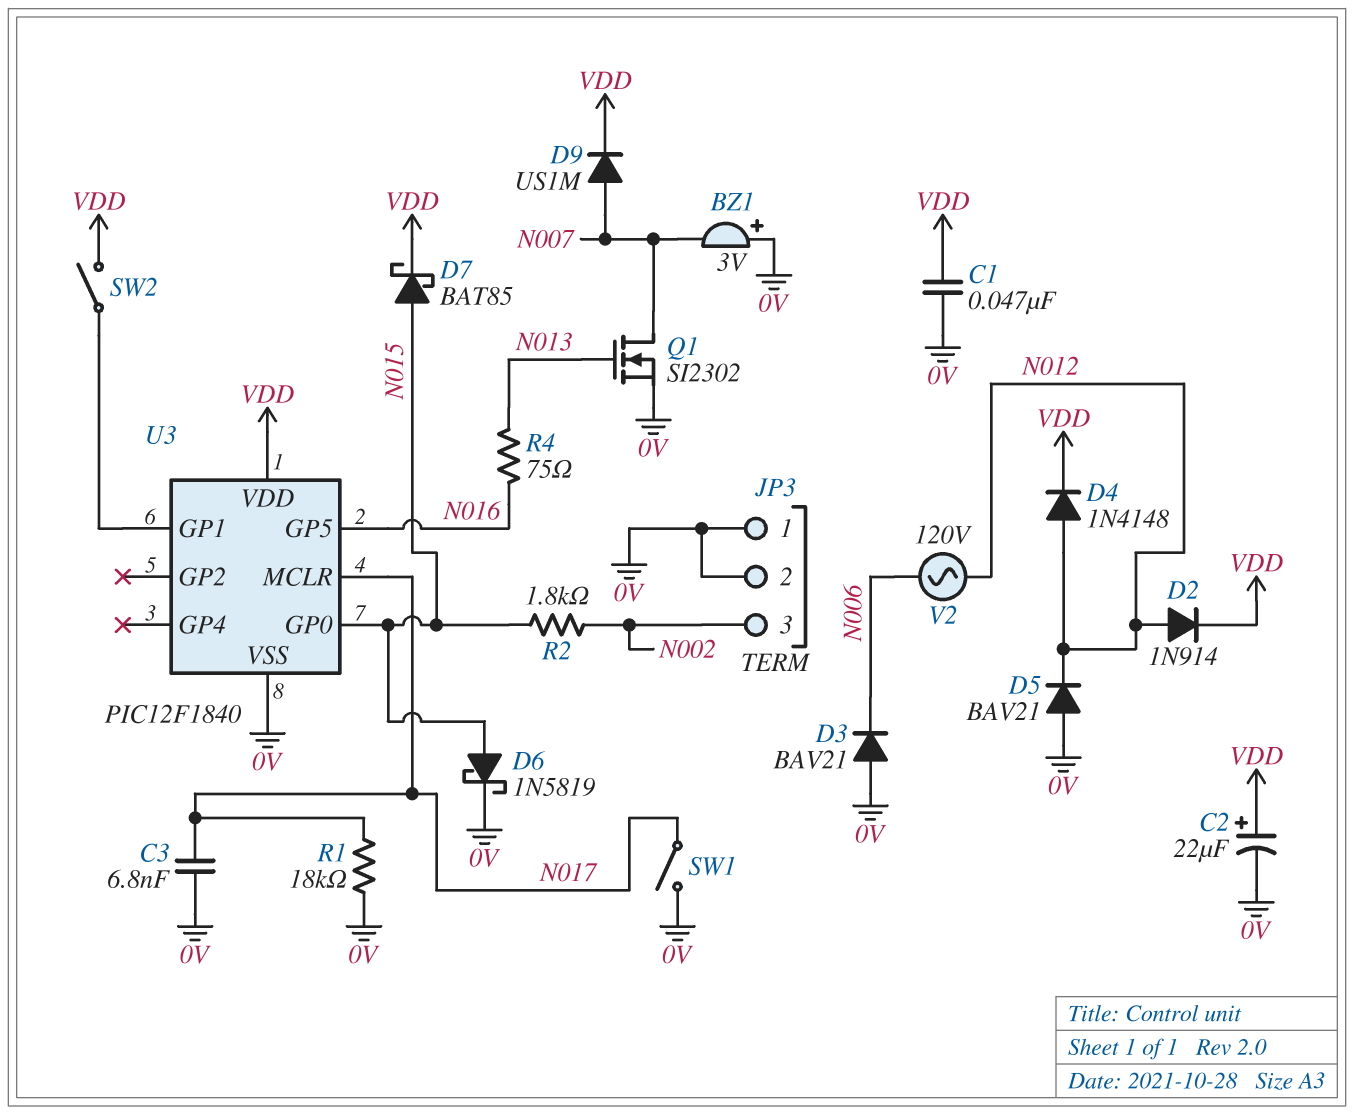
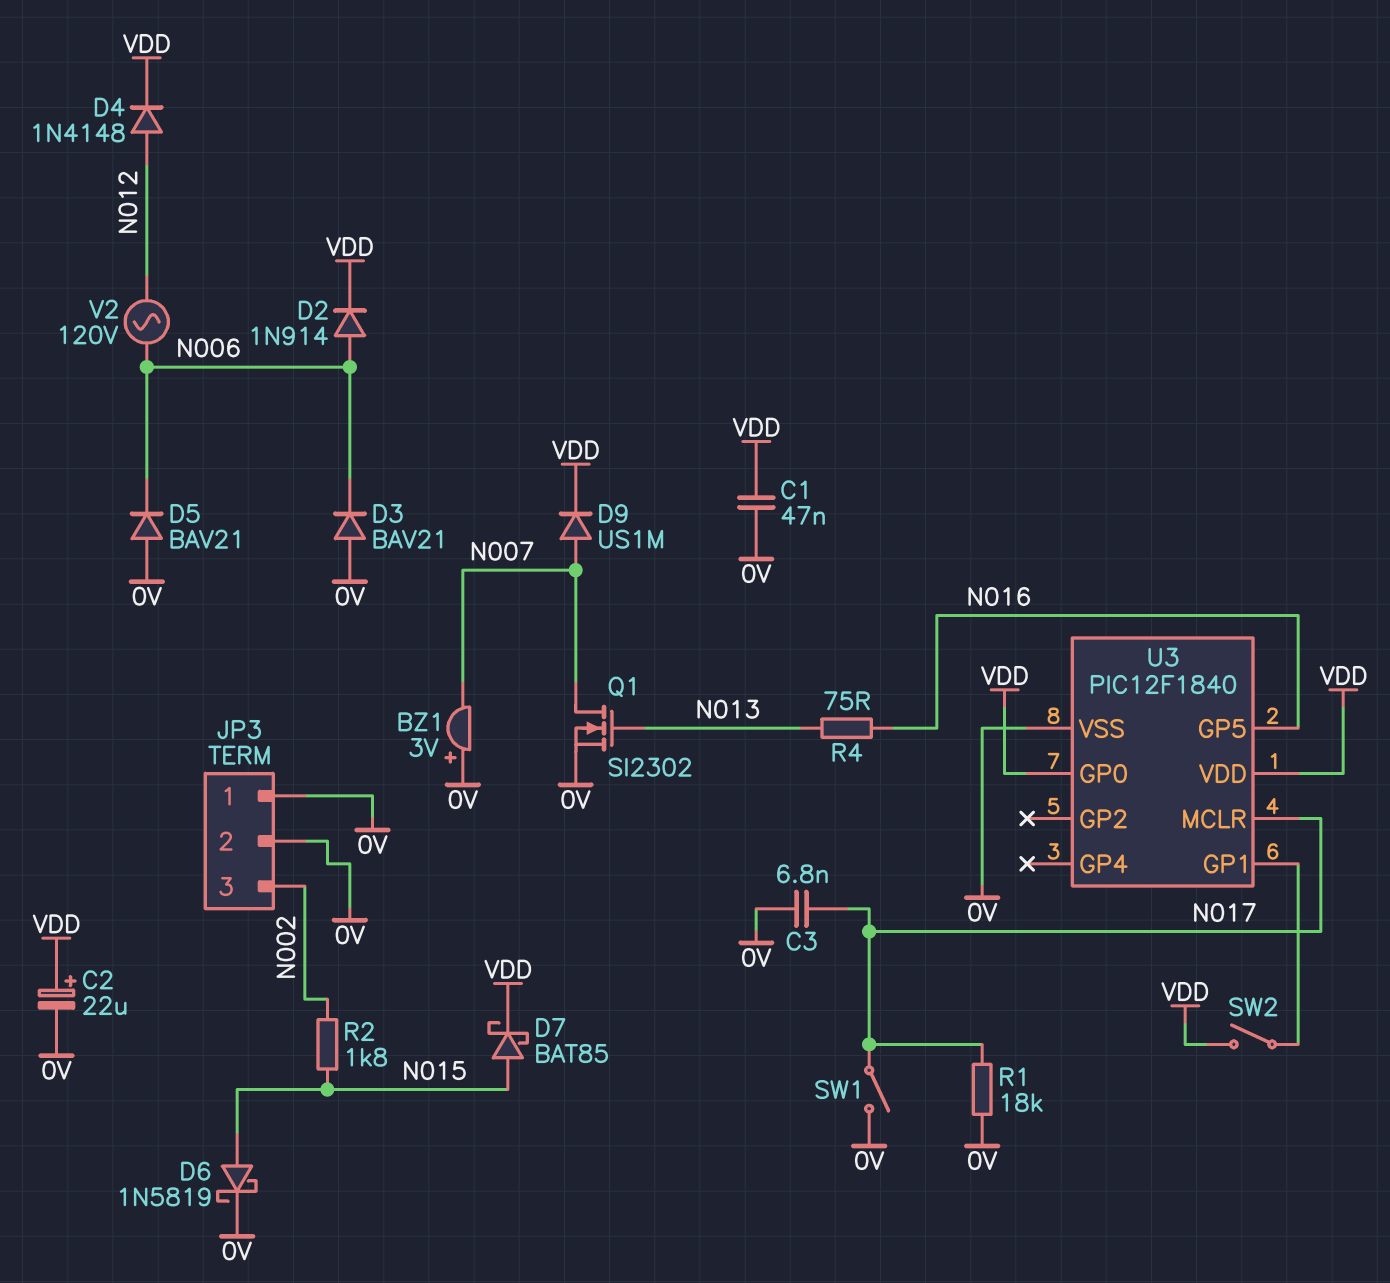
D2: diode 1N914 (A N012, K VDD) -> diode 1N914 (A N006, K VDD)
D5: diode BAV21 (A 0V, K N012) -> diode BAV21 (A 0V, K N006)
U3 pin GP0: N015 -> VDD

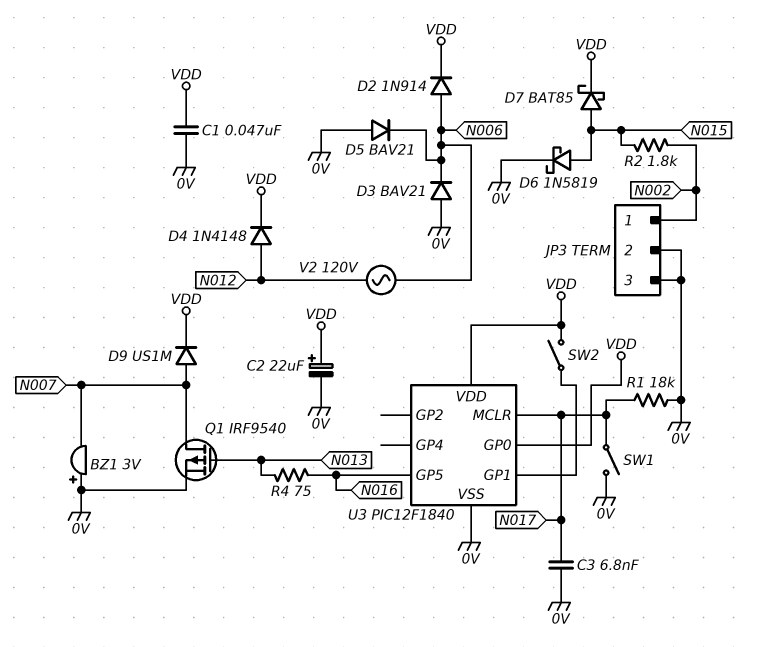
JP3 pin 1: 0V -> N002
JP3 pin 3: N002 -> 0V
Q1: NMOS SI2302 (G N013, D N007, S 0V) -> PMOS IRF9540 (G N013, D N007, S 0V)

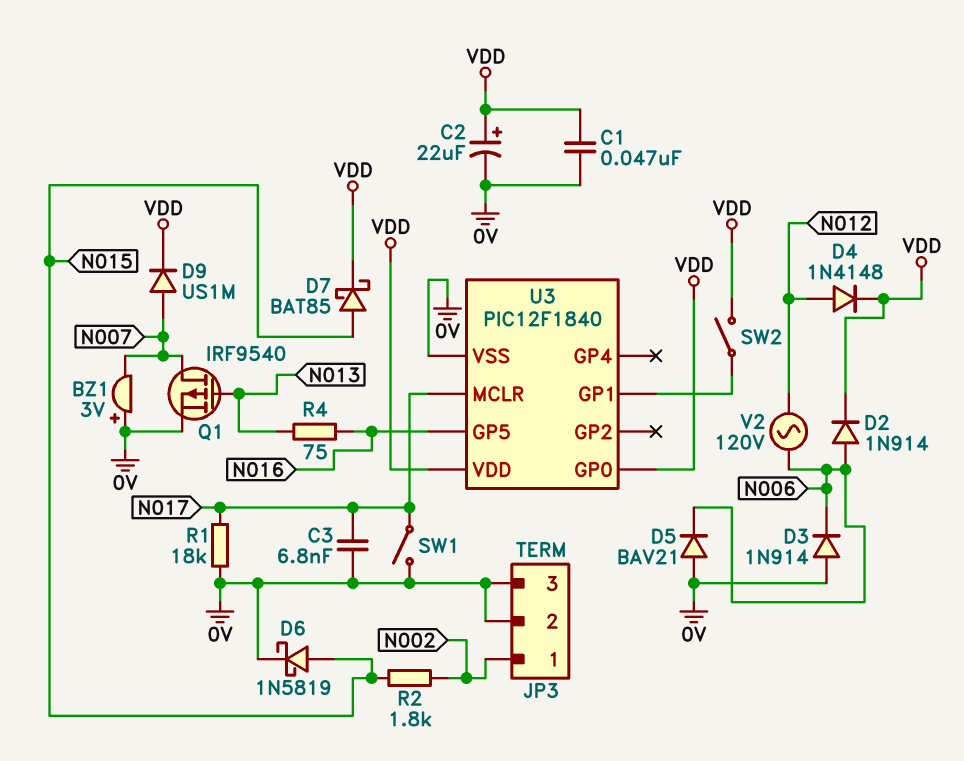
D3: diode BAV21 (A 0V, K N006) -> diode 1N914 (A 0V, K N006)

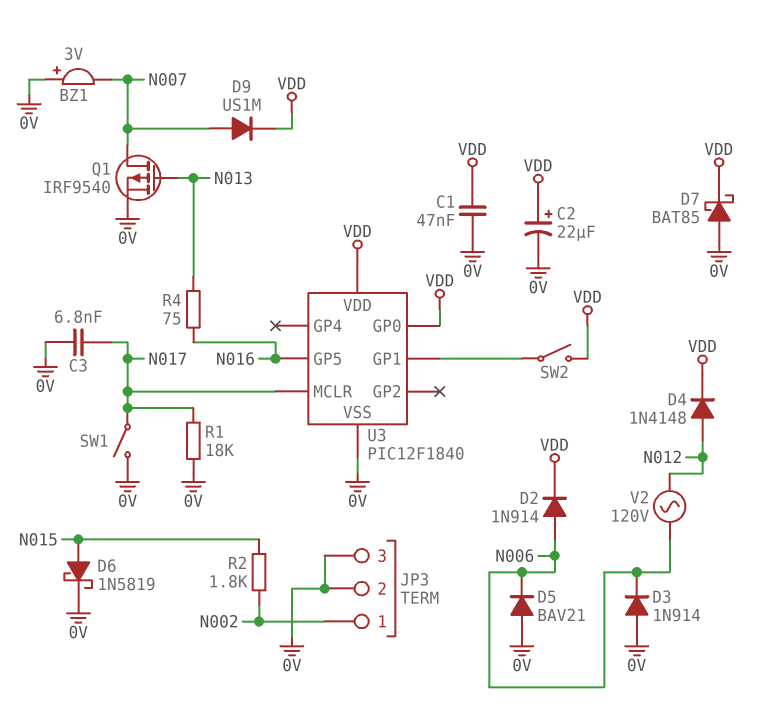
D7: schottky BAT85 (A N015, K VDD) -> schottky BAT85 (A 0V, K VDD)

